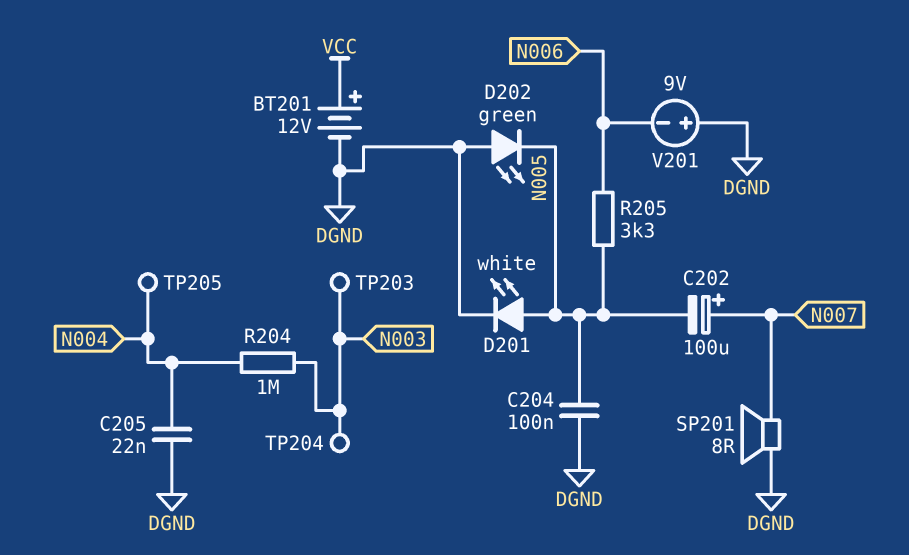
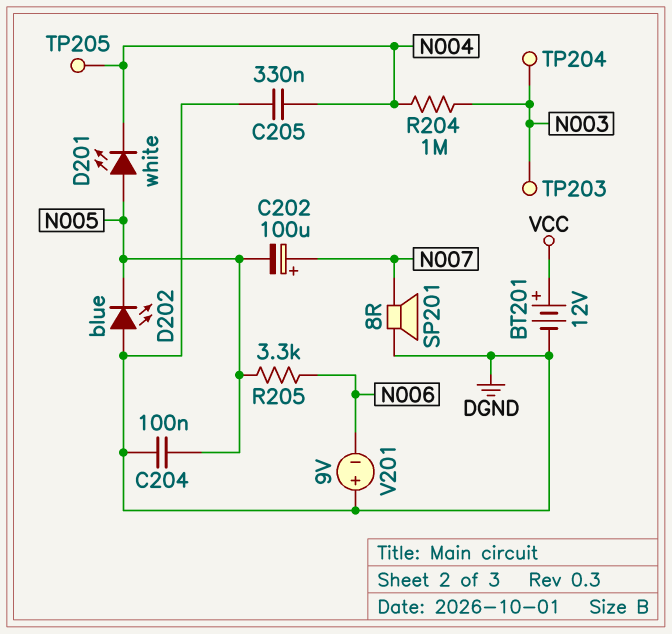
C205: 22nF (DGND, N004) -> 330nF (DGND, N004)
D201: LED white (A N005, K DGND) -> LED white (A N005, K N004)
D202: LED green (A DGND, K N005) -> LED blue (A DGND, K N005)

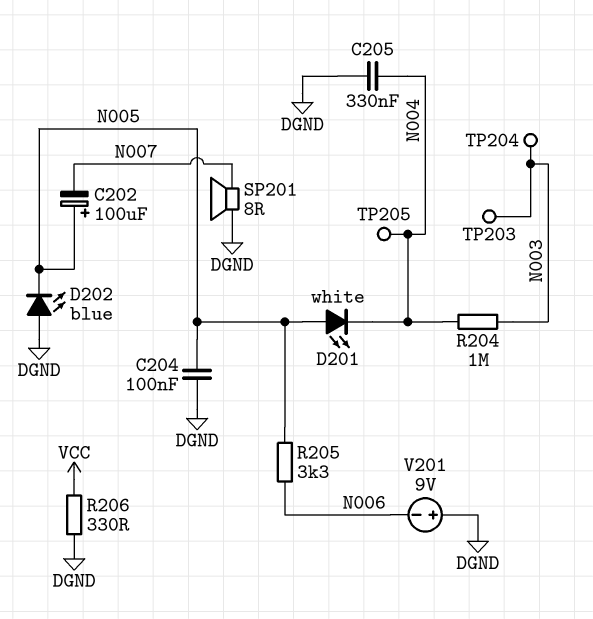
BT201: 12V (plus VCC, minus DGND) -> none
C202: 100uF (plus N007, minus N005) -> 100uF (plus N005, minus N007)
R206: none -> 330 (DGND, VCC)

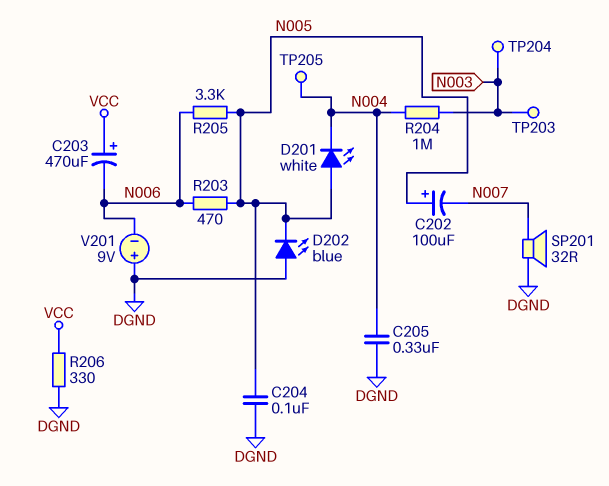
C203: none -> 470uF (plus VCC, minus N006)
R203: none -> 470 (N005, N006)
SP201: speaker 8R (DGND, N007) -> speaker 32R (DGND, N007)

